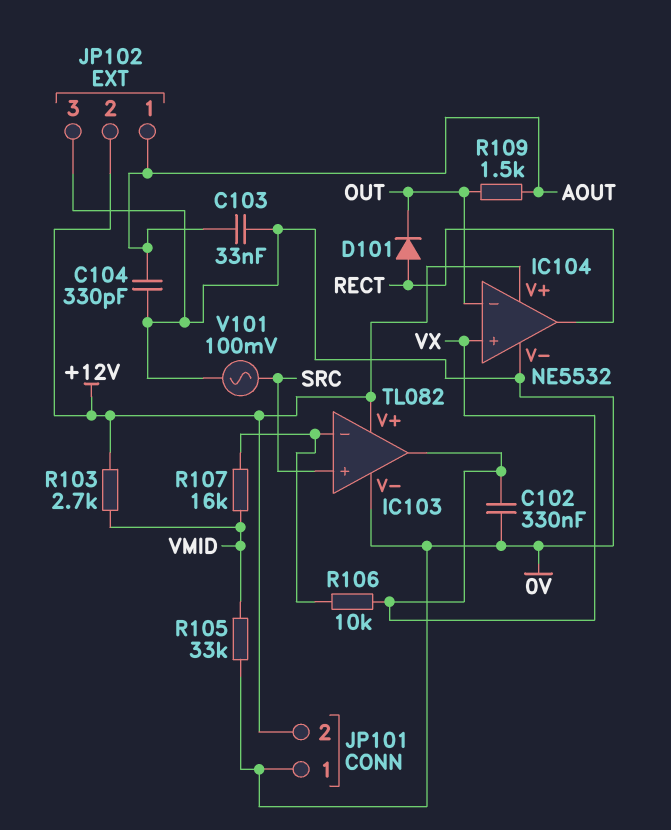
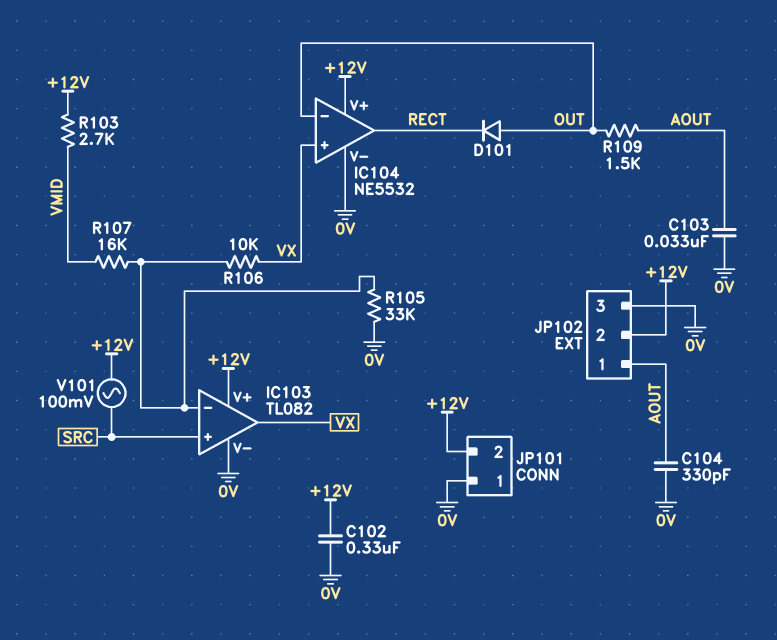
C102: 330nF (0V, VX) -> 330nF (+12V, 0V)
D101: diode (A RECT, K OUT) -> diode (A OUT, K RECT)
R105: 33k (0V, VMID) -> 33k (0V, IC103/in-)
V101: AC 100mV (0V, SRC) -> AC 100mV (+12V, SRC)

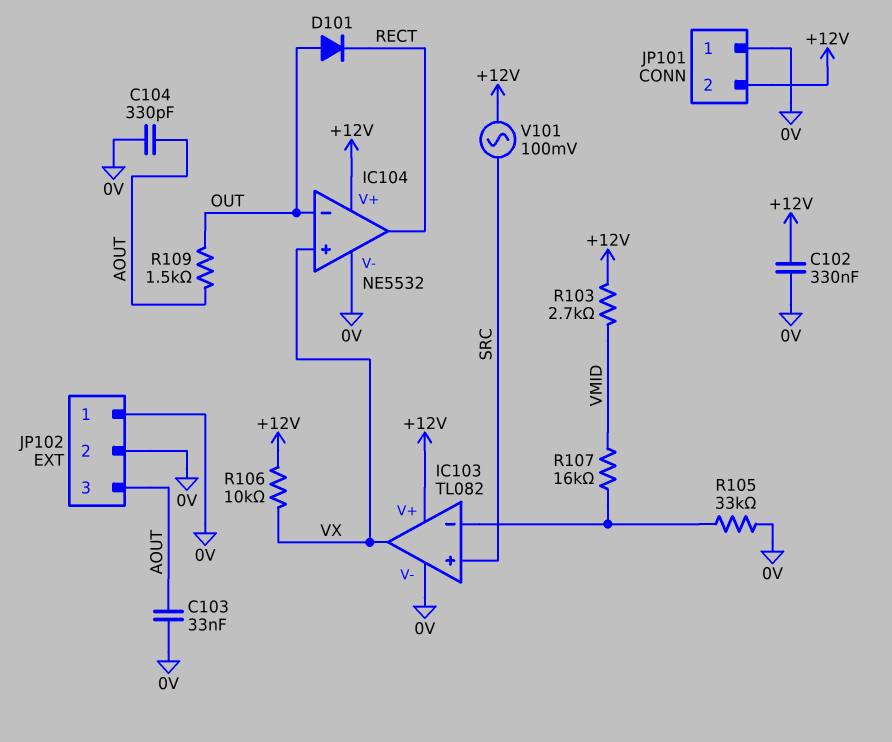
JP102 pin 1: AOUT -> 0V
JP102 pin 2: +12V -> 0V
JP102 pin 3: 0V -> AOUT
R106: 10k (IC103/in-, VX) -> 10k (+12V, VX)

